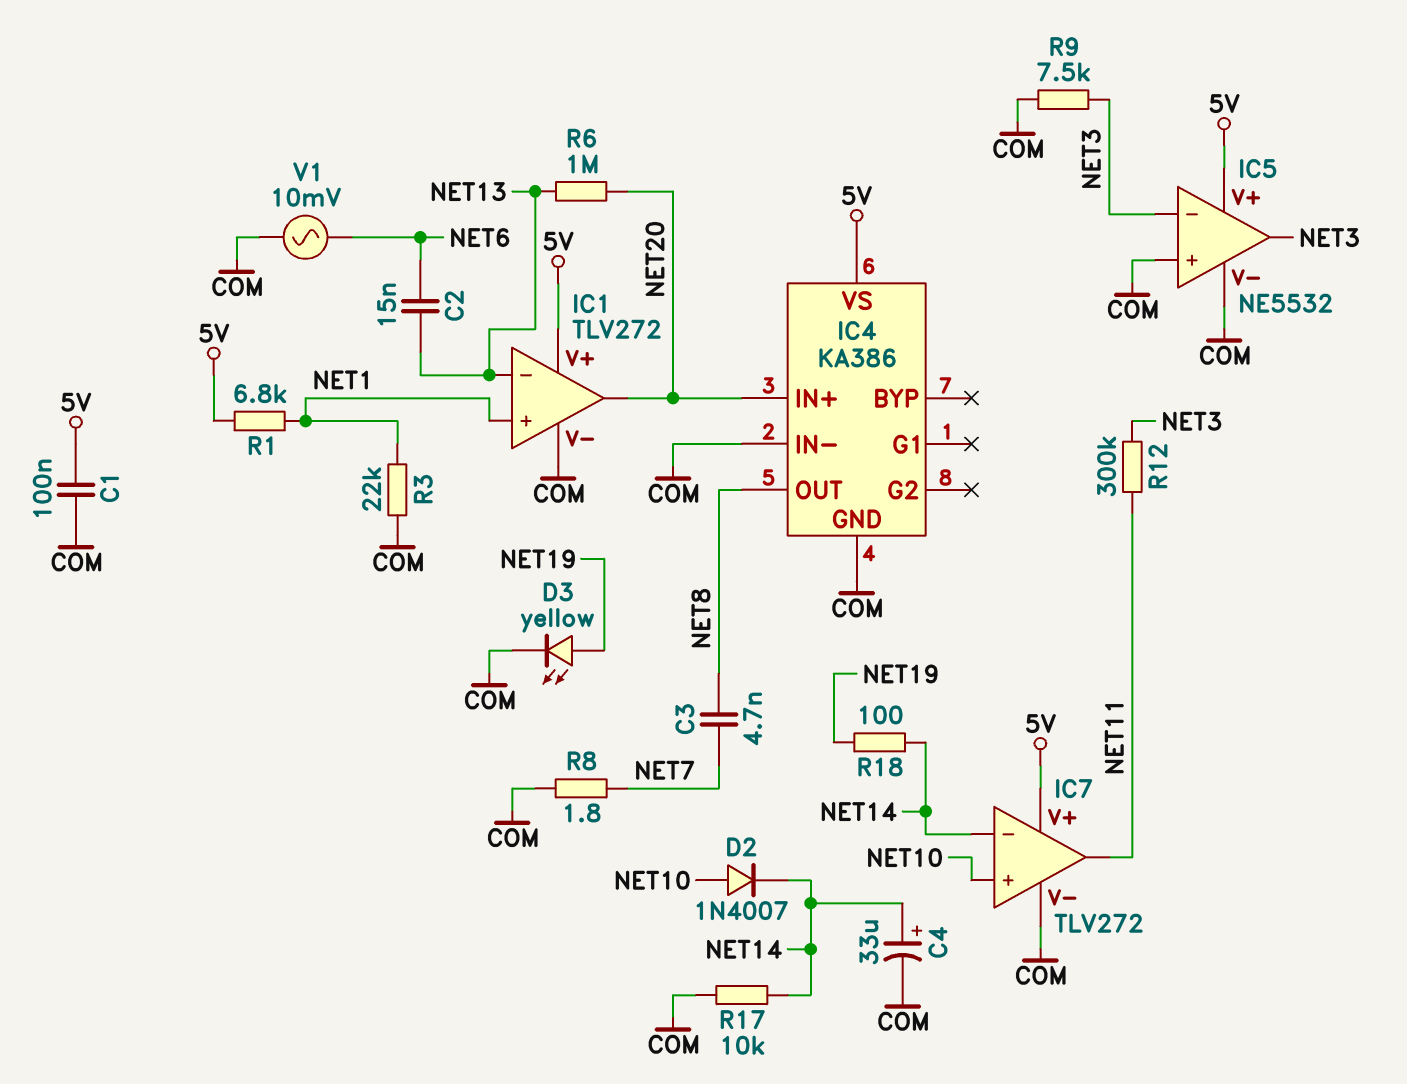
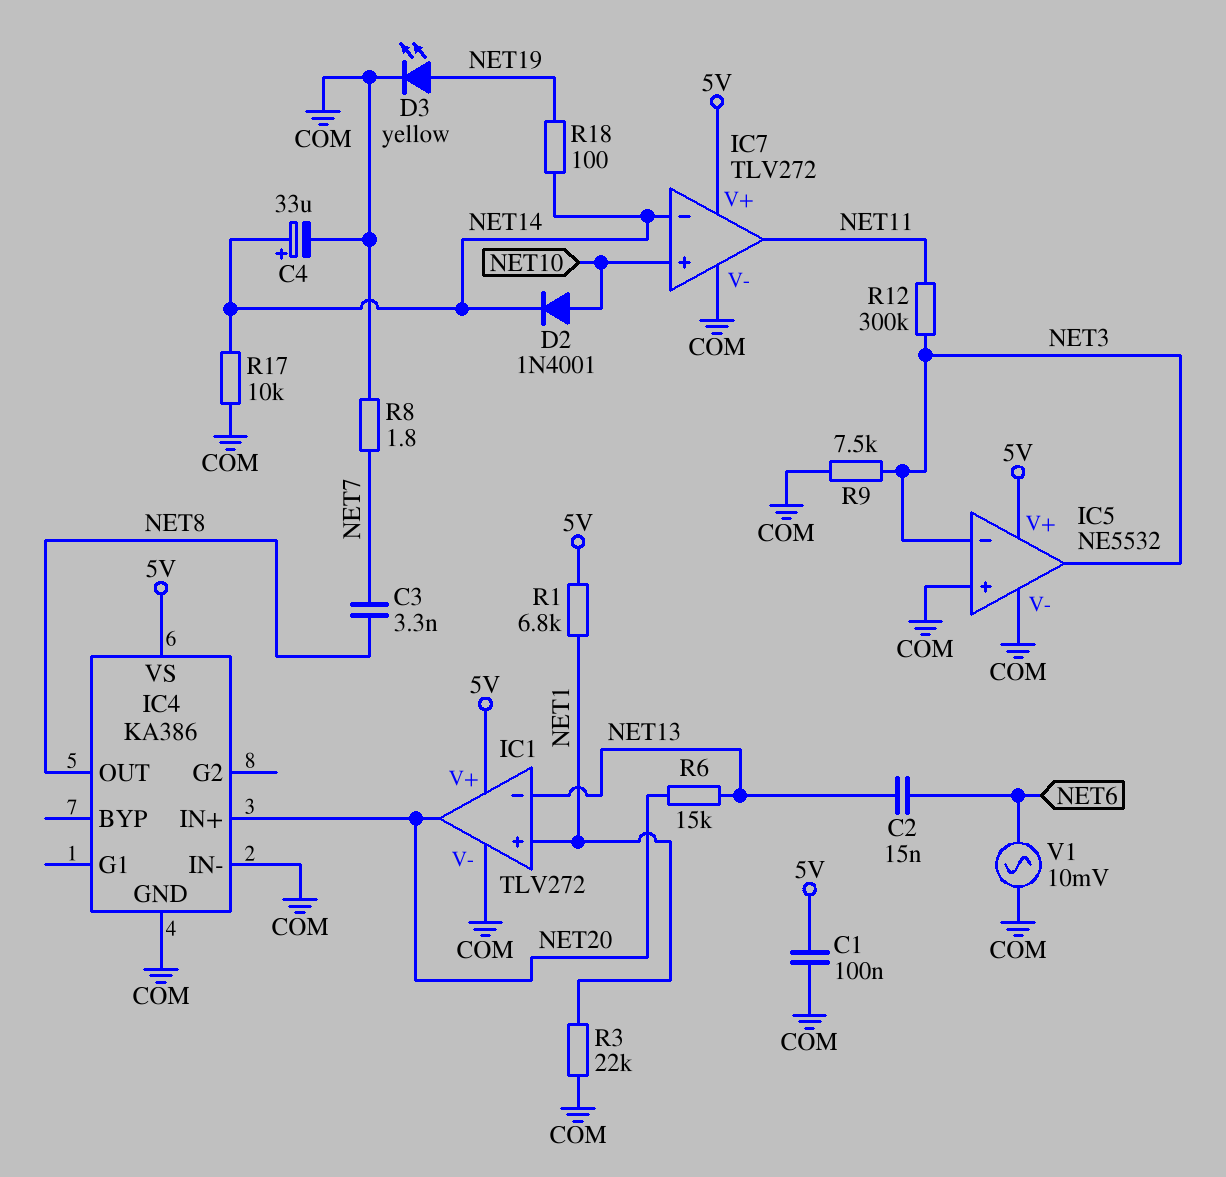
C3: 4.7nF (NET7, NET8) -> 3.3nF (NET7, NET8)
D2: diode 1N4007 (A NET10, K NET14) -> diode 1N4001 (A NET10, K NET14)
R6: 1M (NET13, NET20) -> 15k (NET13, NET20)

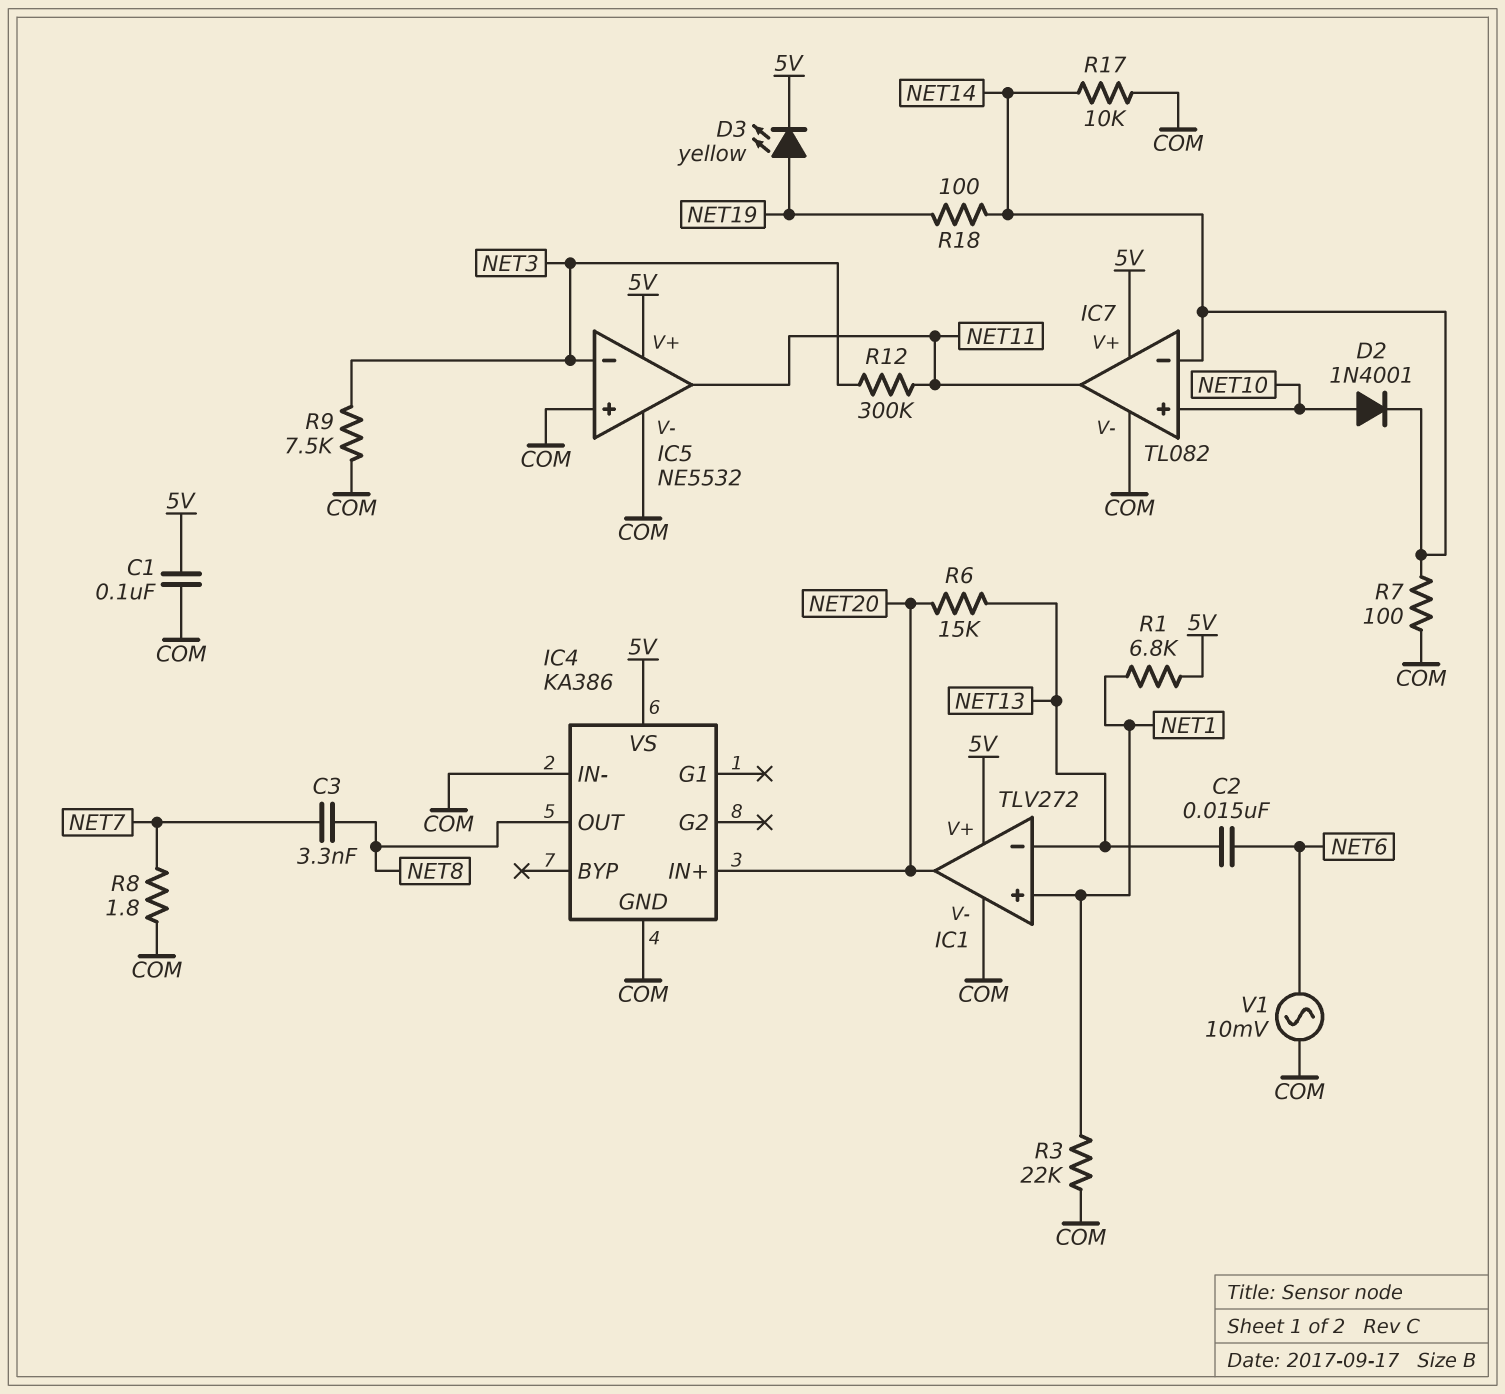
C4: 33uF (plus NET14, minus COM) -> none
D3: LED yellow (A NET19, K COM) -> LED yellow (A NET19, K 5V)
IC5 pin out: NET3 -> NET11
IC7: TLV272 -> TL082
R7: none -> 100 (COM, NET14)

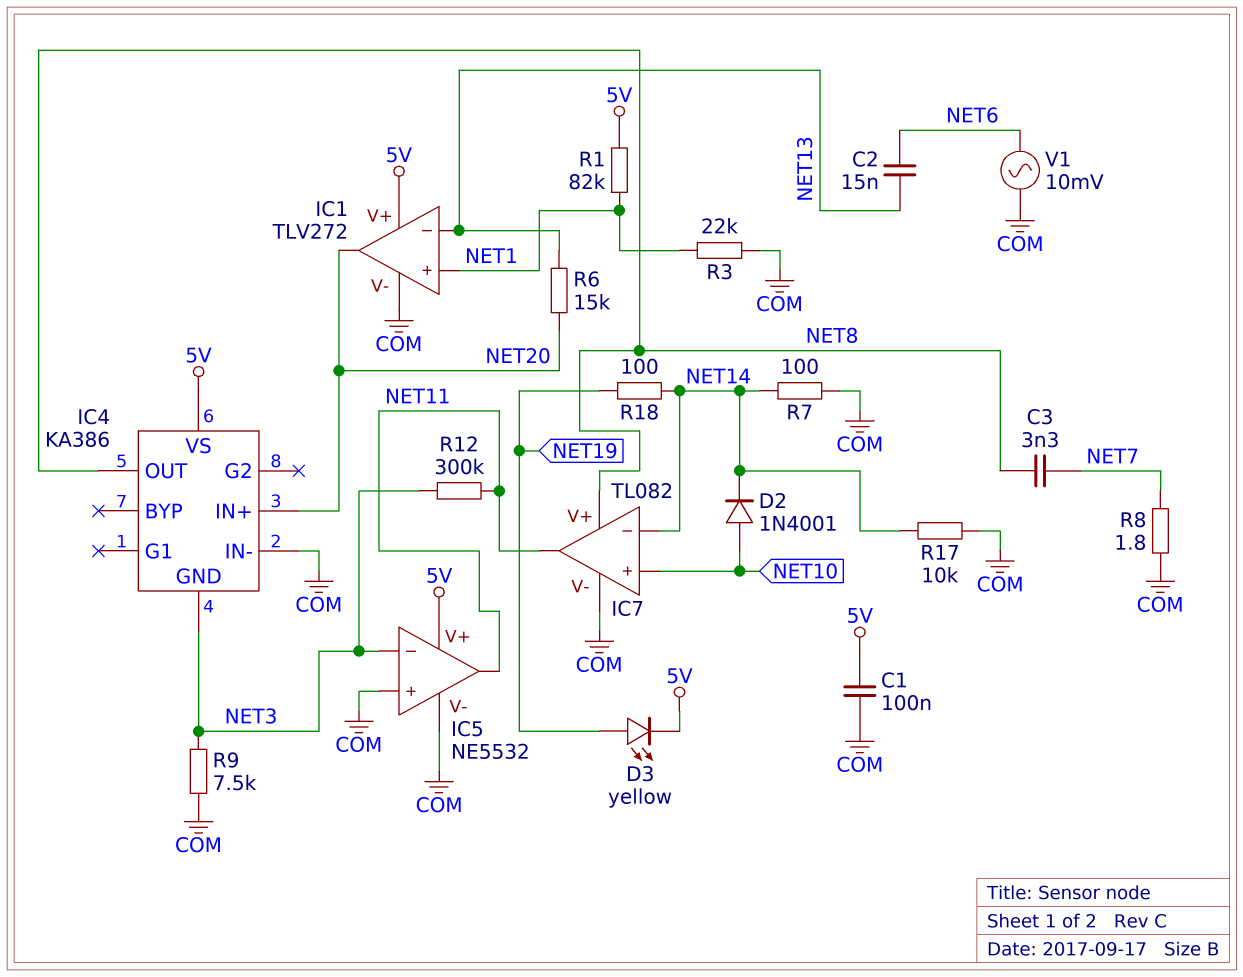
IC4 pin GND: COM -> NET3
IC7 pin V+: 5V -> NET8
R1: 6.8k (5V, NET1) -> 82k (5V, NET1)

